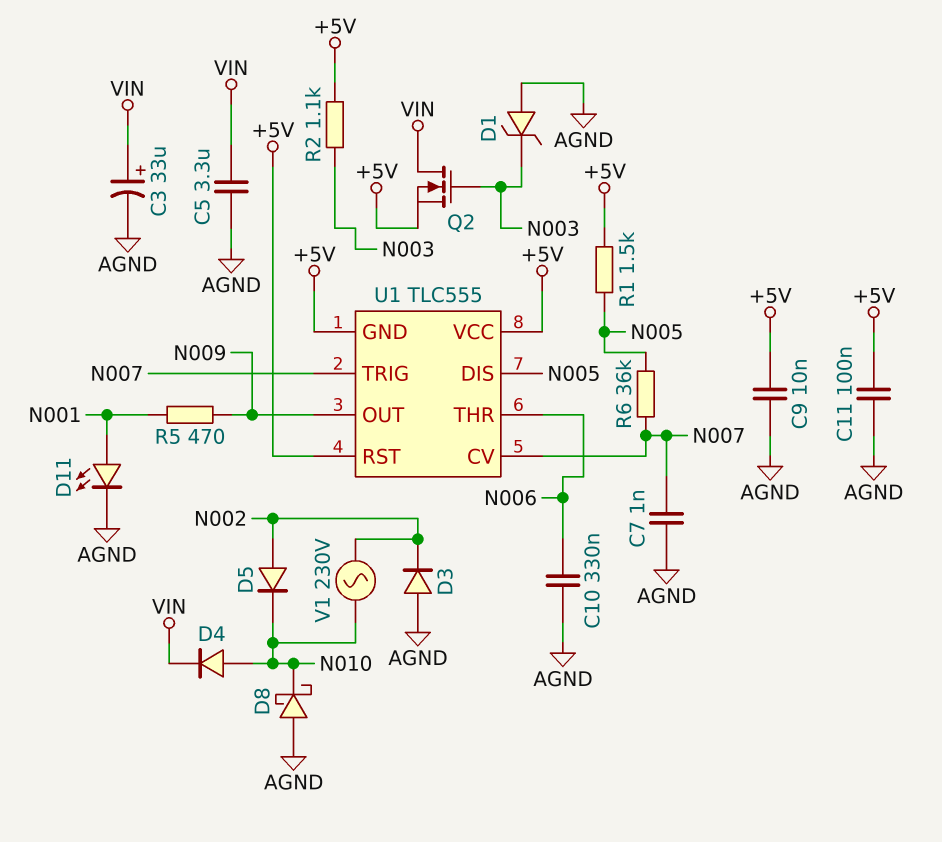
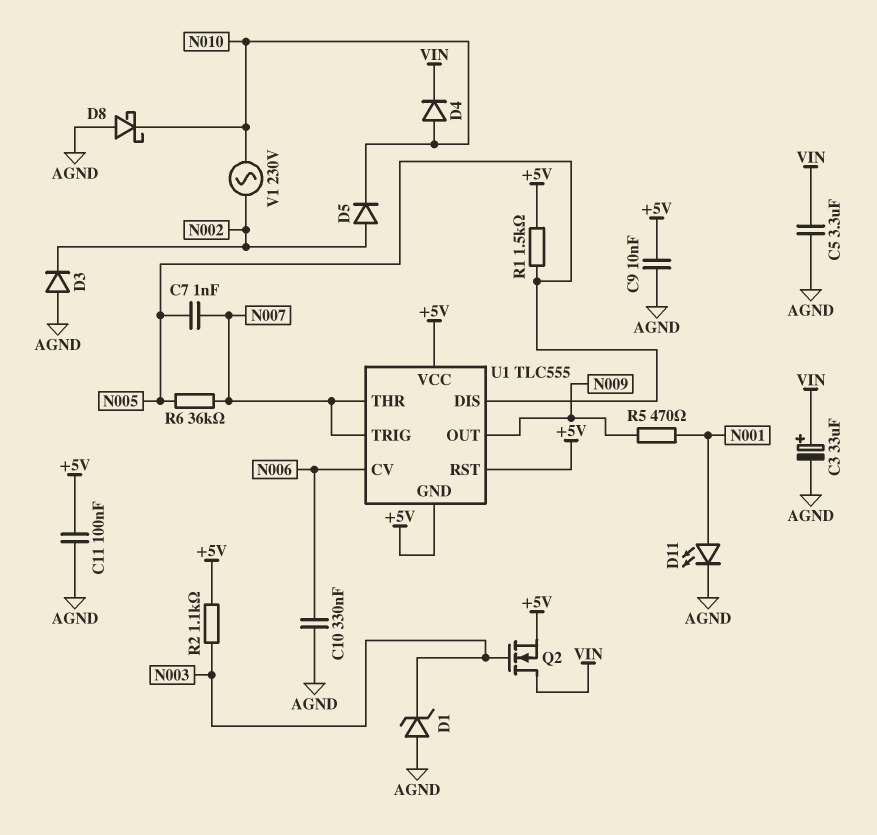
C7: 1nF (AGND, N007) -> 1nF (N005, N007)
U1 pin CV: N007 -> N006
U1 pin THR: N006 -> N007

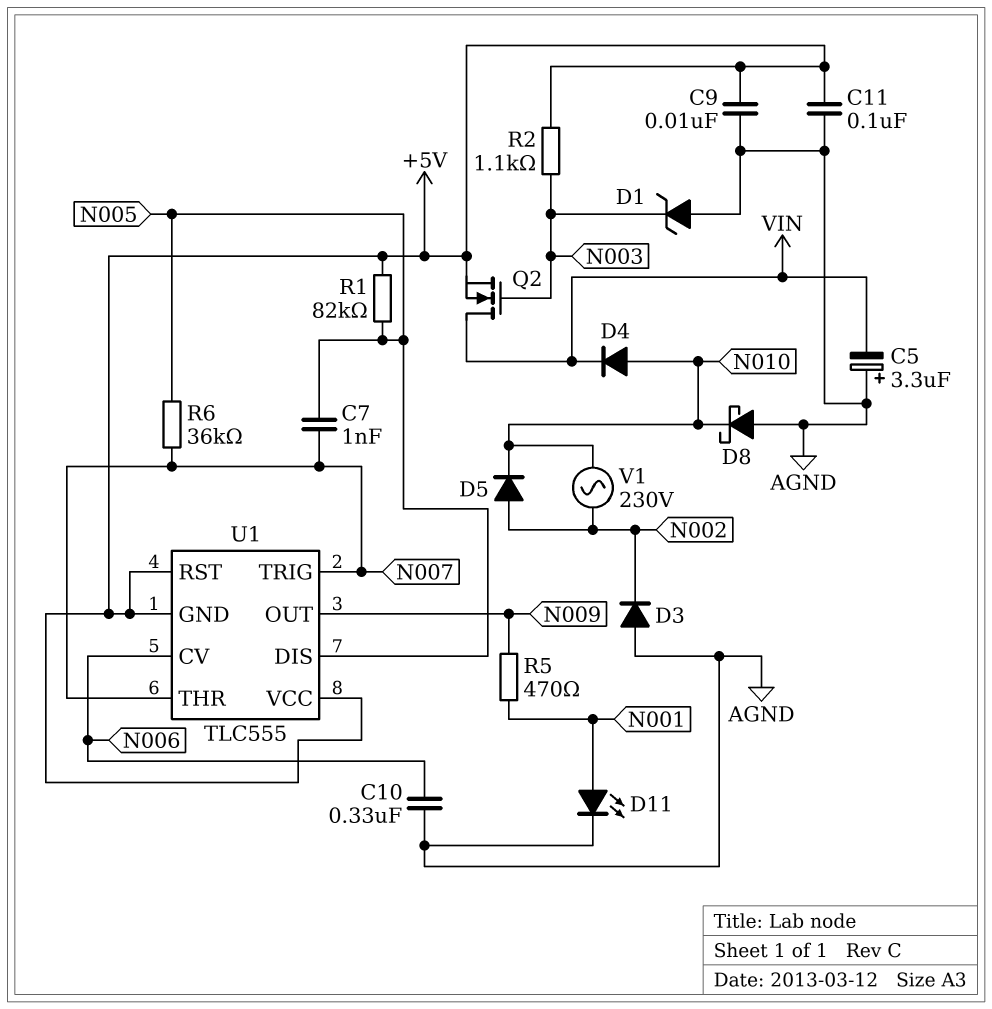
C3: 33uF (plus VIN, minus AGND) -> none
C5: 3.3uF (AGND, VIN) -> 3.3uF (plus AGND, minus VIN)
R1: 1.5k (+5V, N005) -> 82k (+5V, N005)

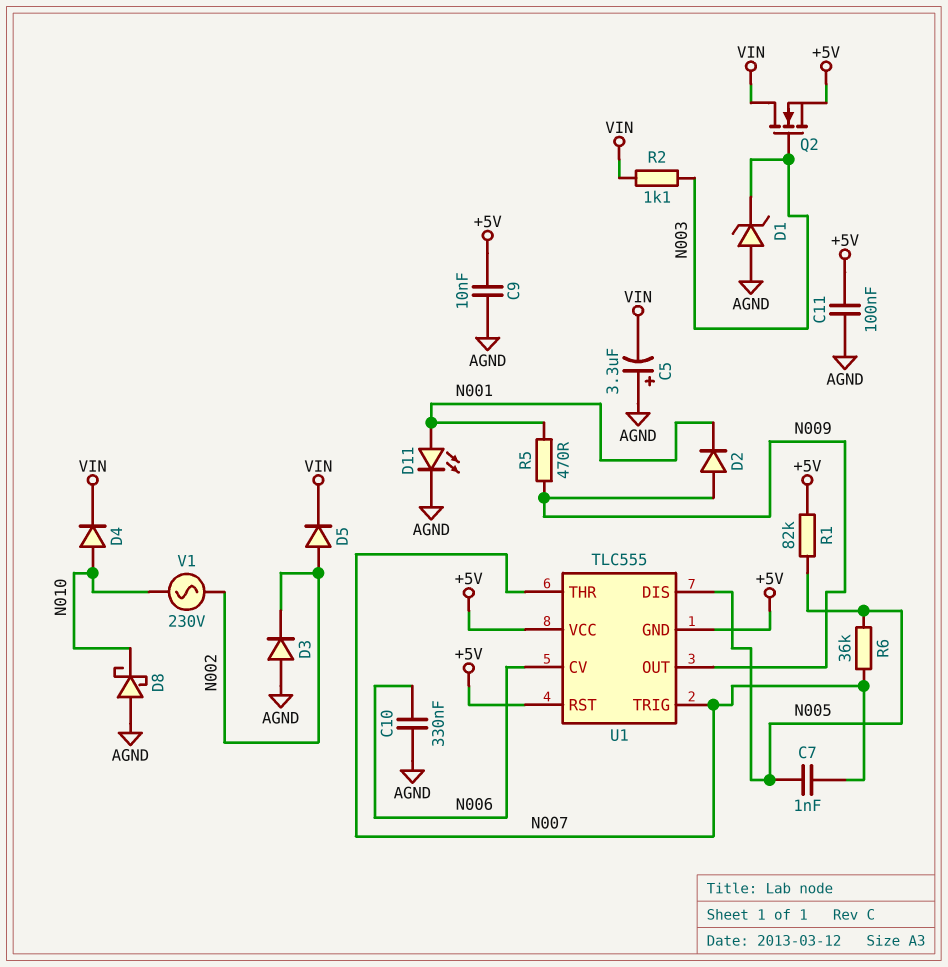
D2: none -> diode (A N009, K N001)
D5: diode (A N002, K N010) -> diode (A N002, K VIN)
R2: 1.1k (+5V, N003) -> 1.1k (N003, VIN)

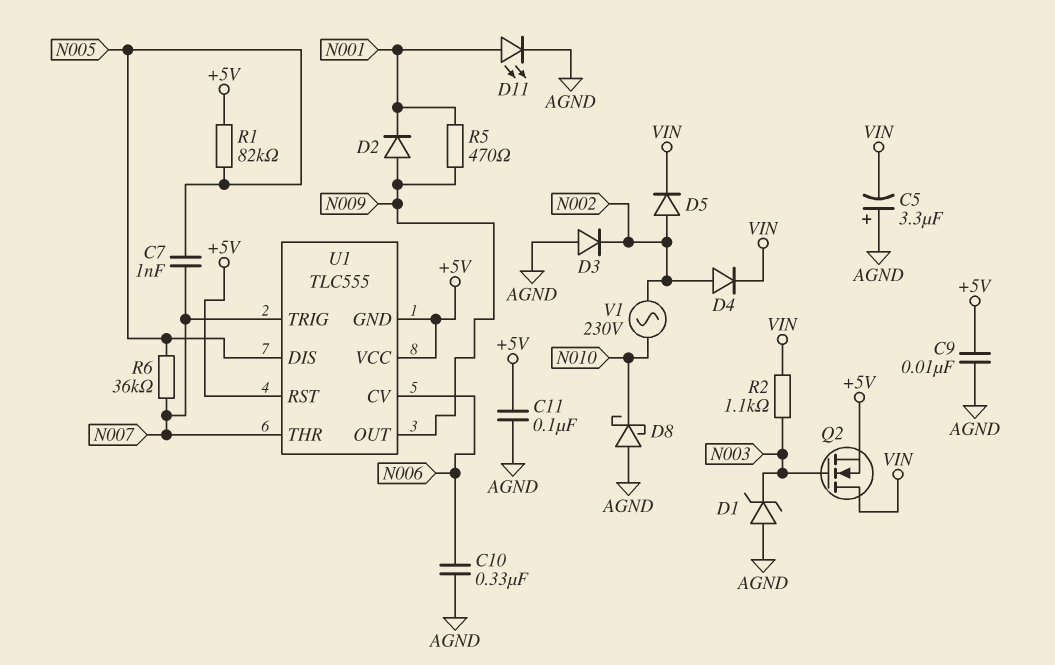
D4: diode (A N010, K VIN) -> diode (A N002, K VIN)

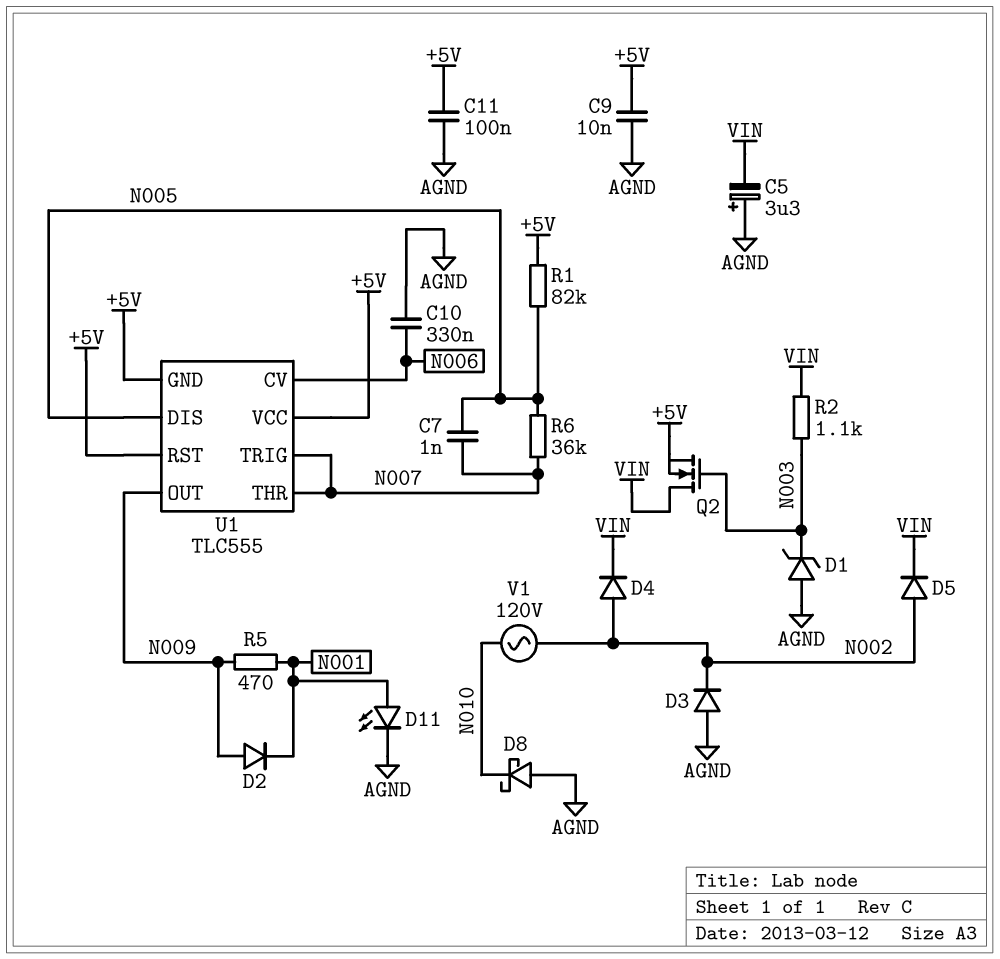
V1: AC 230V (N002, N010) -> AC 120V (N002, N010)

